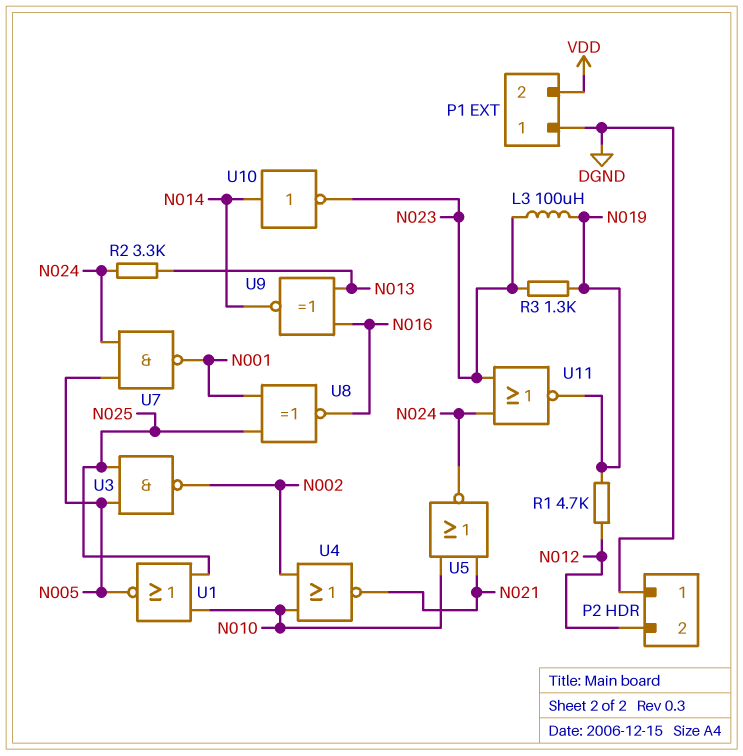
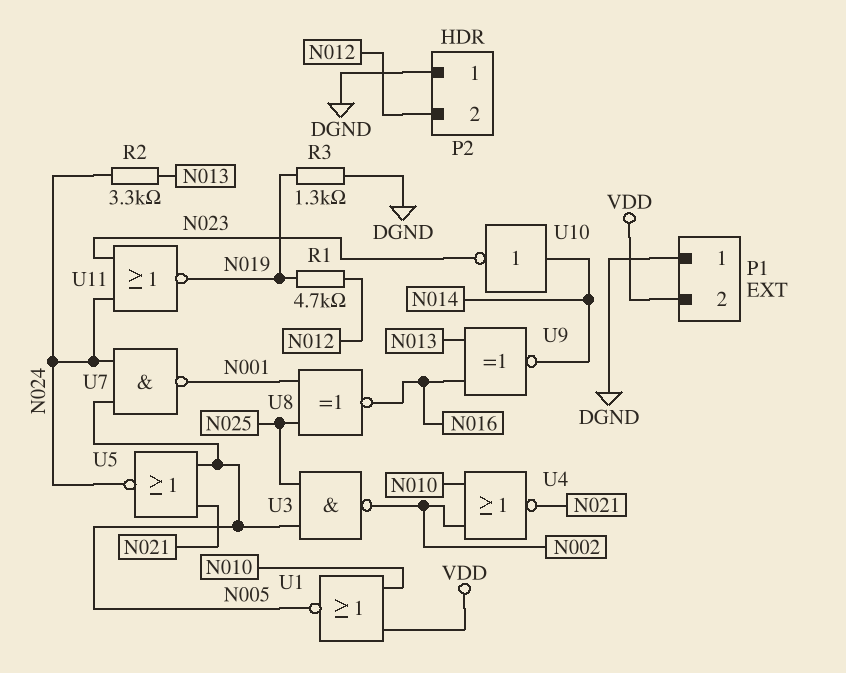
L3: 100uH (N019, N023) -> none
R3: 1.3k (N019, N023) -> 1.3k (DGND, N019)
U1: NOR (in N010, in N025, out N005) -> NOR (in N010, in VDD, out N005)
U5: NOR (in N010, in N021, out N024) -> NOR (in N005, in N021, out N024)

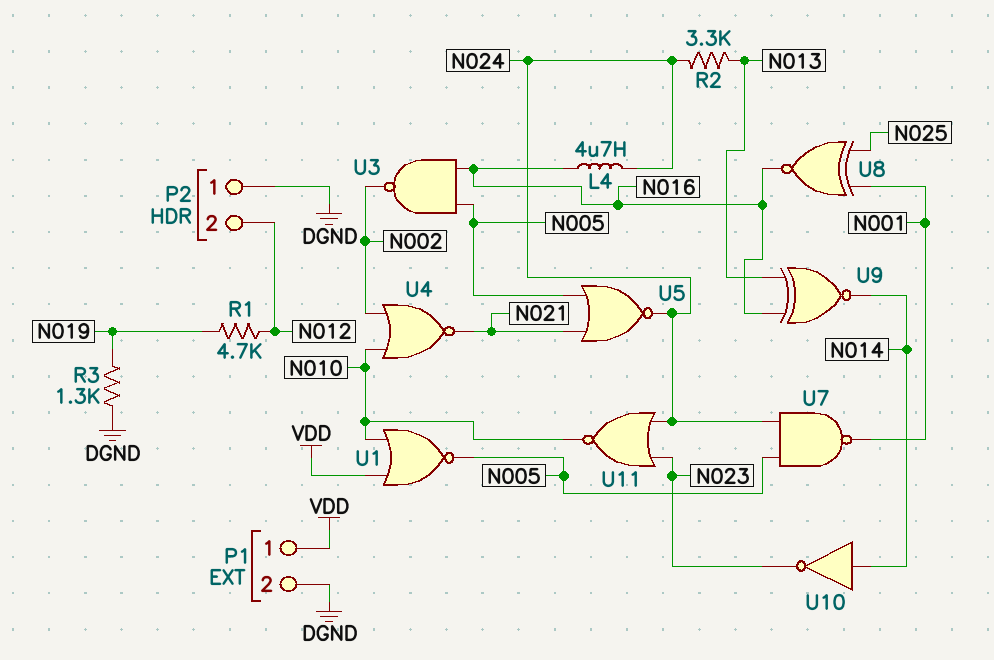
L4: none -> 4.7uH (N016, N024)
P1 pin 1: DGND -> VDD
P1 pin 2: VDD -> DGND
U3: NAND (in N005, in N025, out N002) -> NAND (in N005, in N016, out N002)
U11: NOR (in N023, in N024, out N019) -> NOR (in N023, in N024, out N010)

